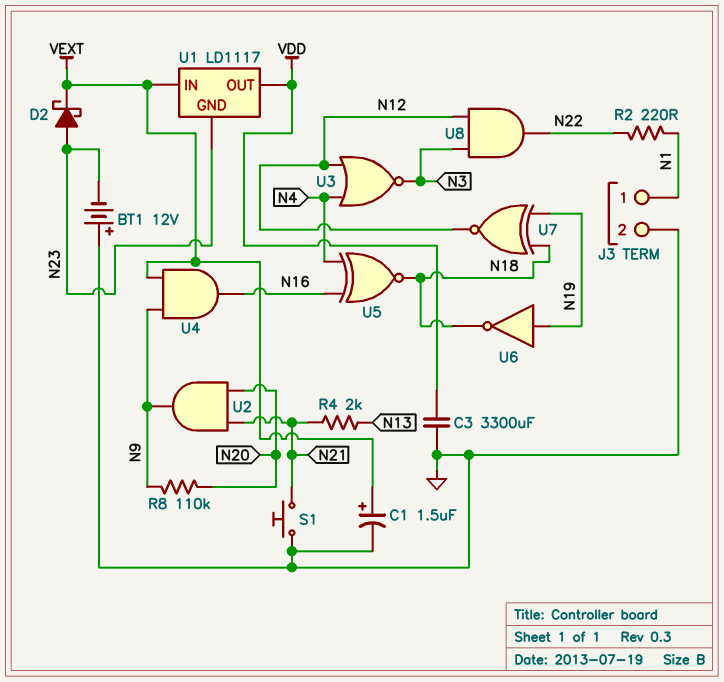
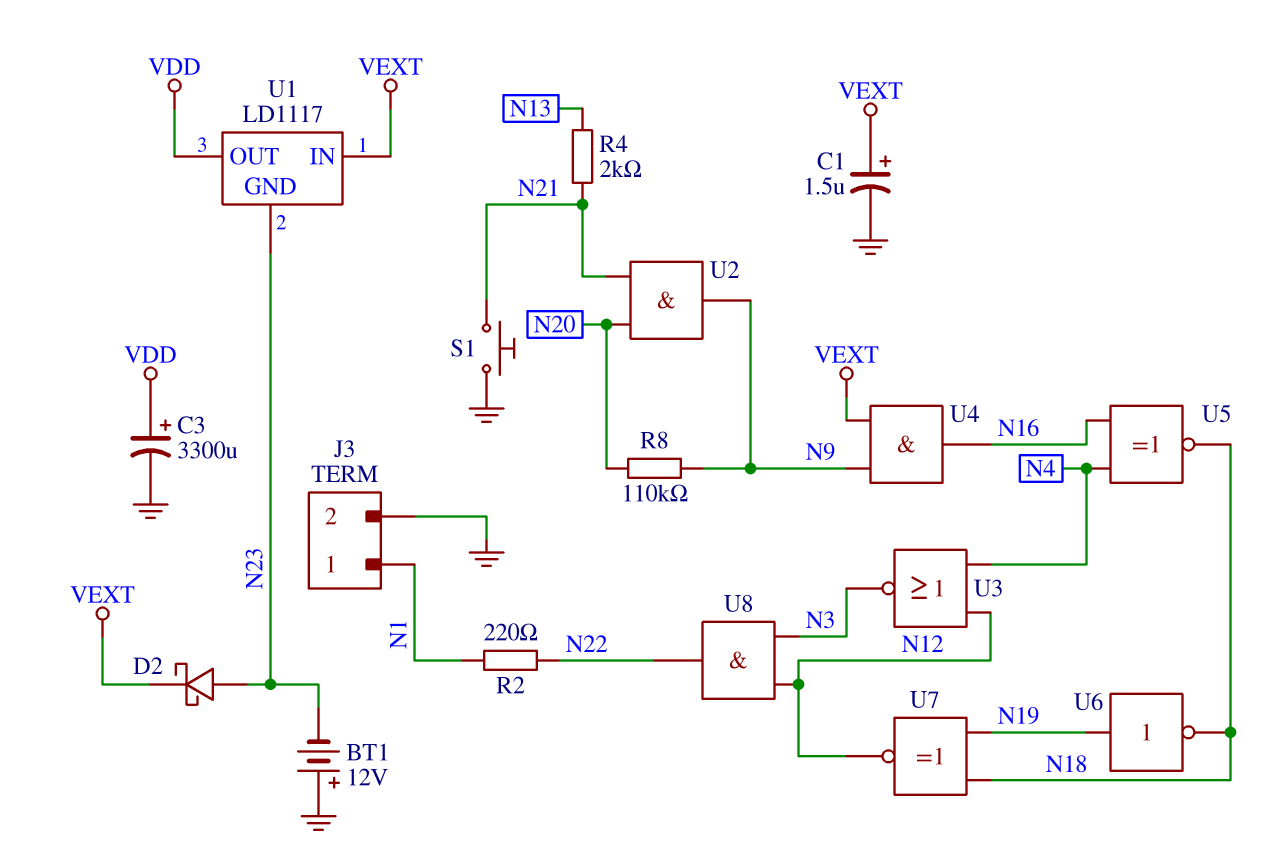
C3: 3300uF (GND, VDD) -> 3300uF (plus VDD, minus GND)

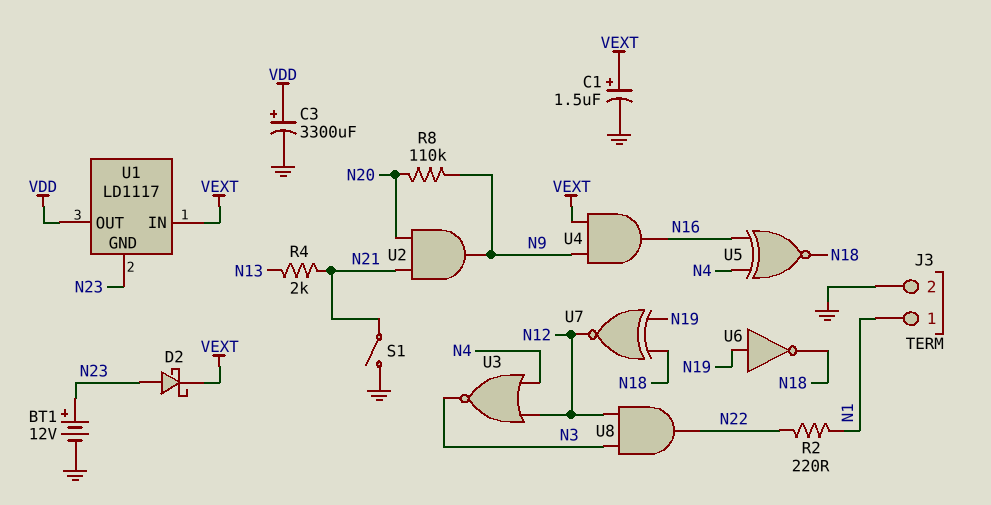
BT1: 12V (plus GND, minus N23) -> 12V (plus N23, minus GND)
S1: button (GND, N21) -> switch (GND, N21)

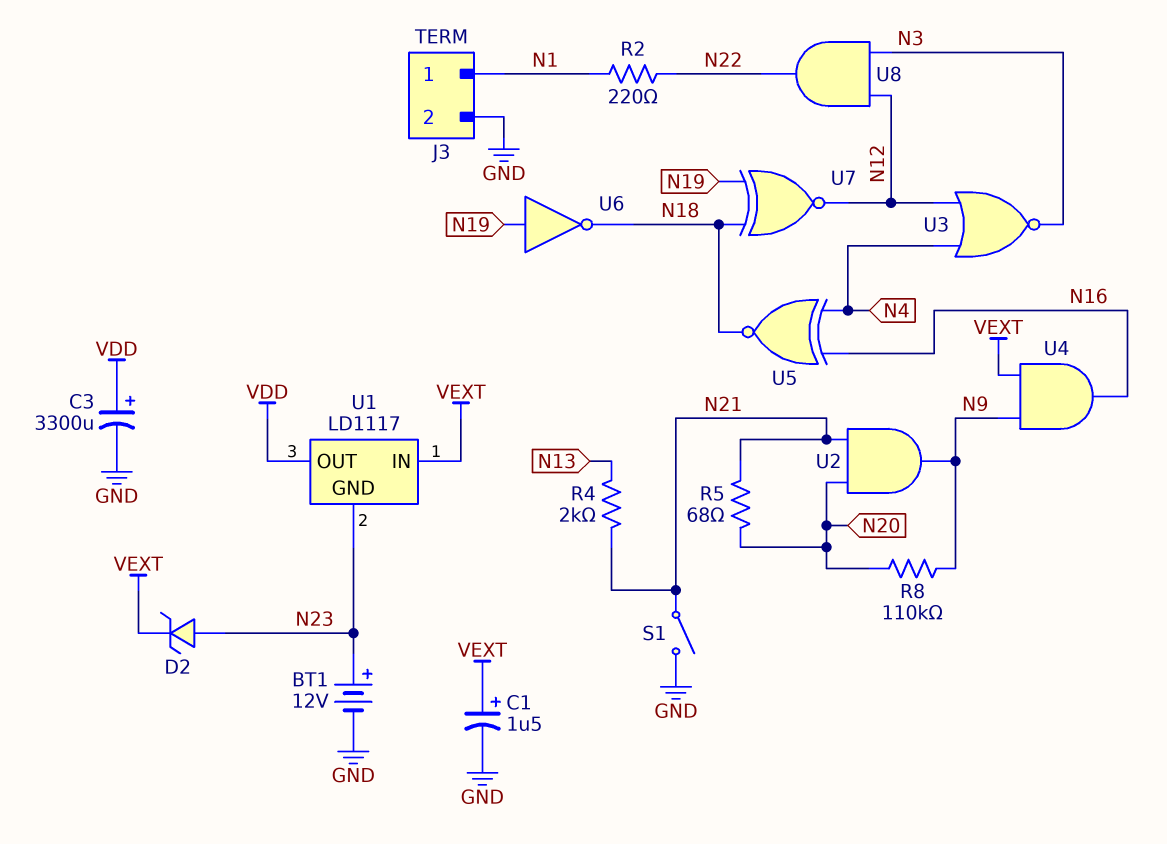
D2: schottky (A N23, K VEXT) -> zener (A N23, K VEXT)
R5: none -> 68 (N20, N21)

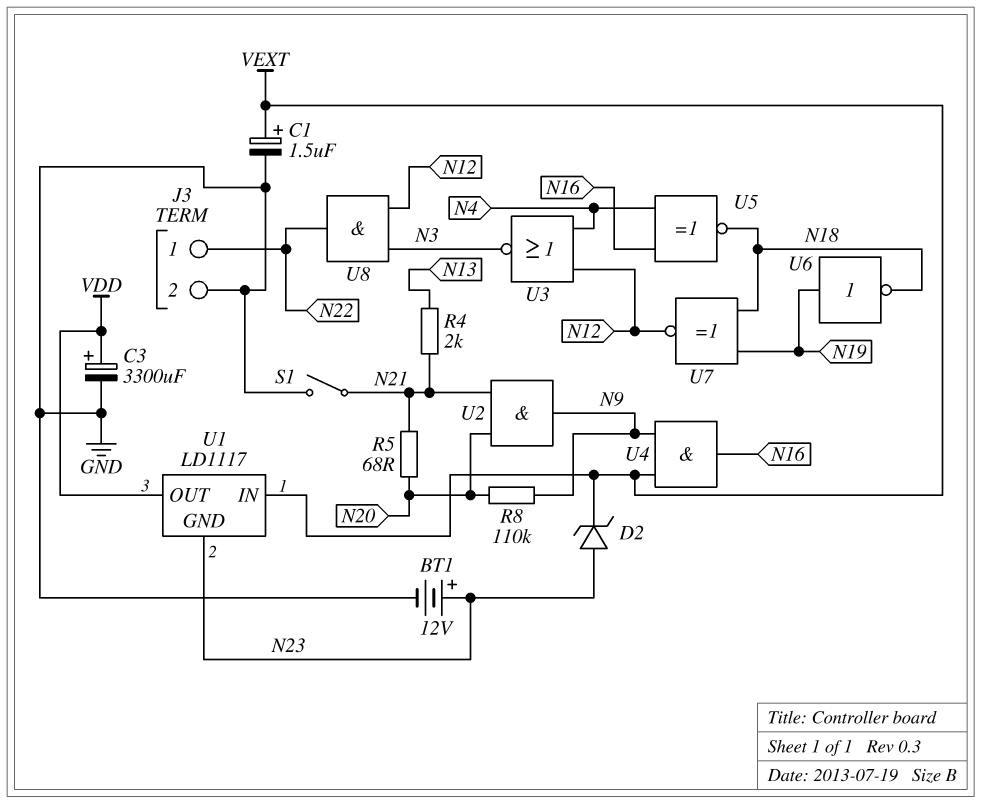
J3 pin 1: N1 -> N22
R2: 220 (N1, N22) -> none

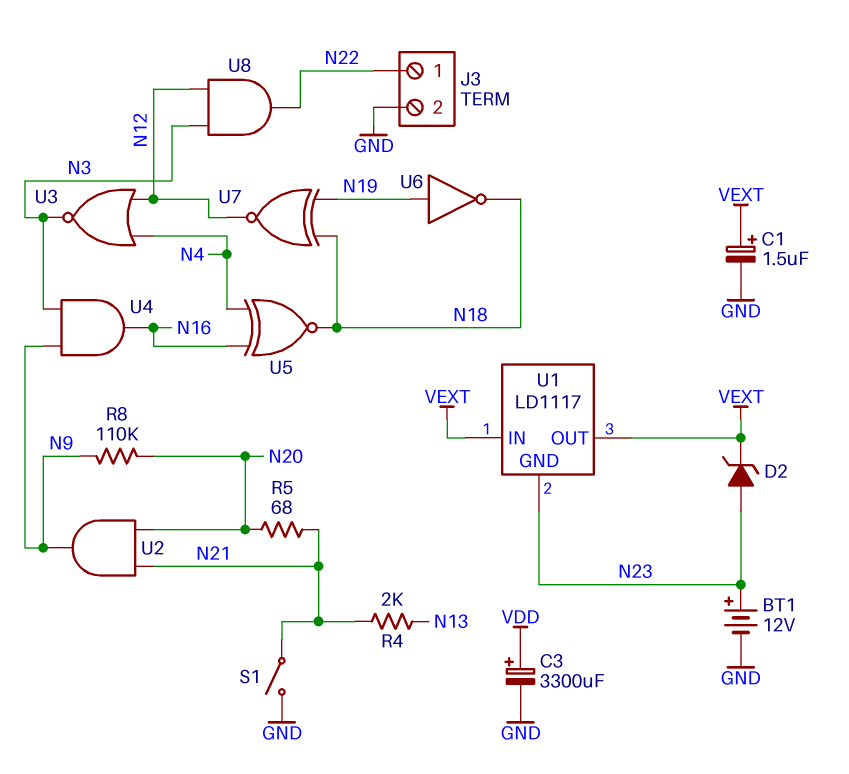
U1 pin OUT: VDD -> VEXT
U4: AND (in N9, in VEXT, out N16) -> AND (in N3, in N9, out N16)

